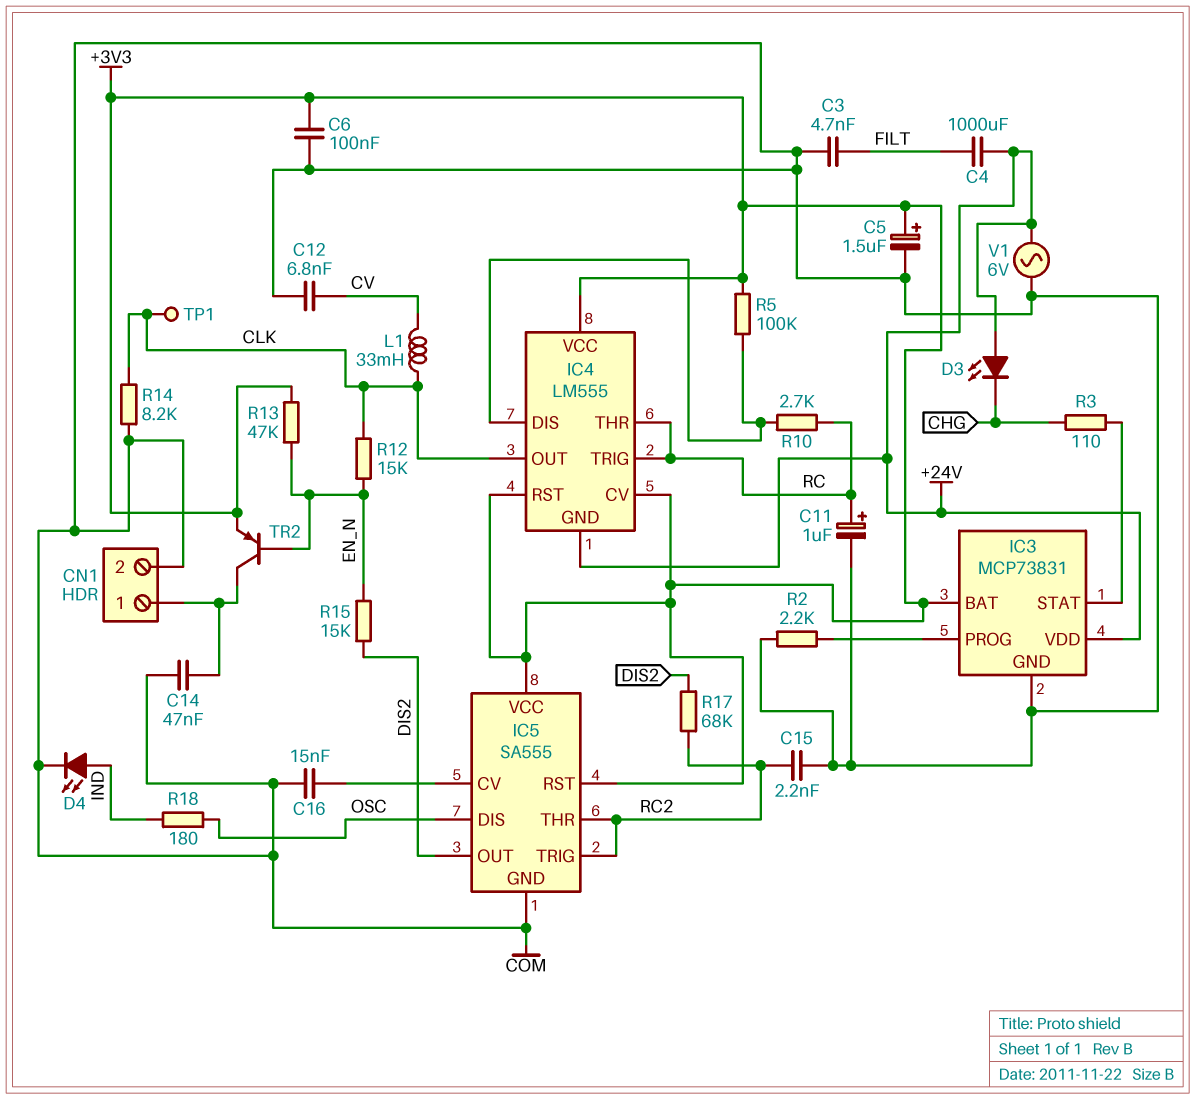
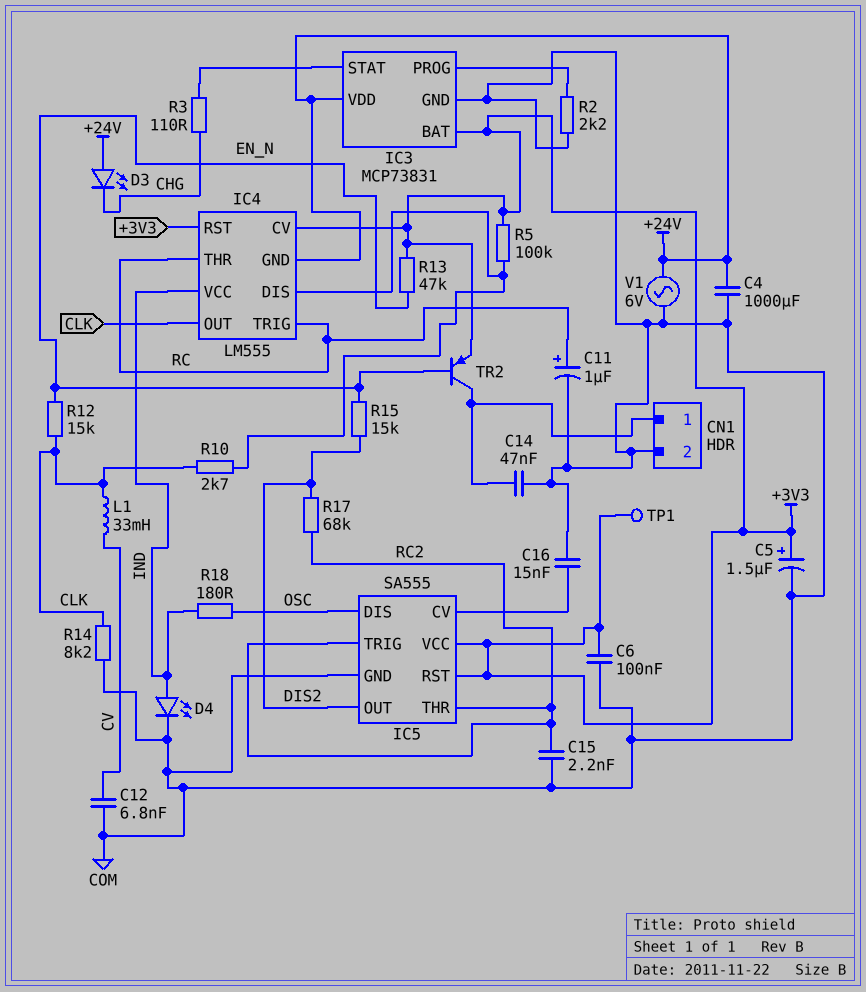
C3: 4.7nF (COM, FILT) -> none
C4: 1000uF (+24V, FILT) -> 1000uF (+24V, COM)
IC4 pin VCC: +3V3 -> IND
R10: 2.7k (IC4/DIS, RC) -> 2.7k (CLK, IC4/DIS)
TP1: test point (CLK) -> test point (+3V3)

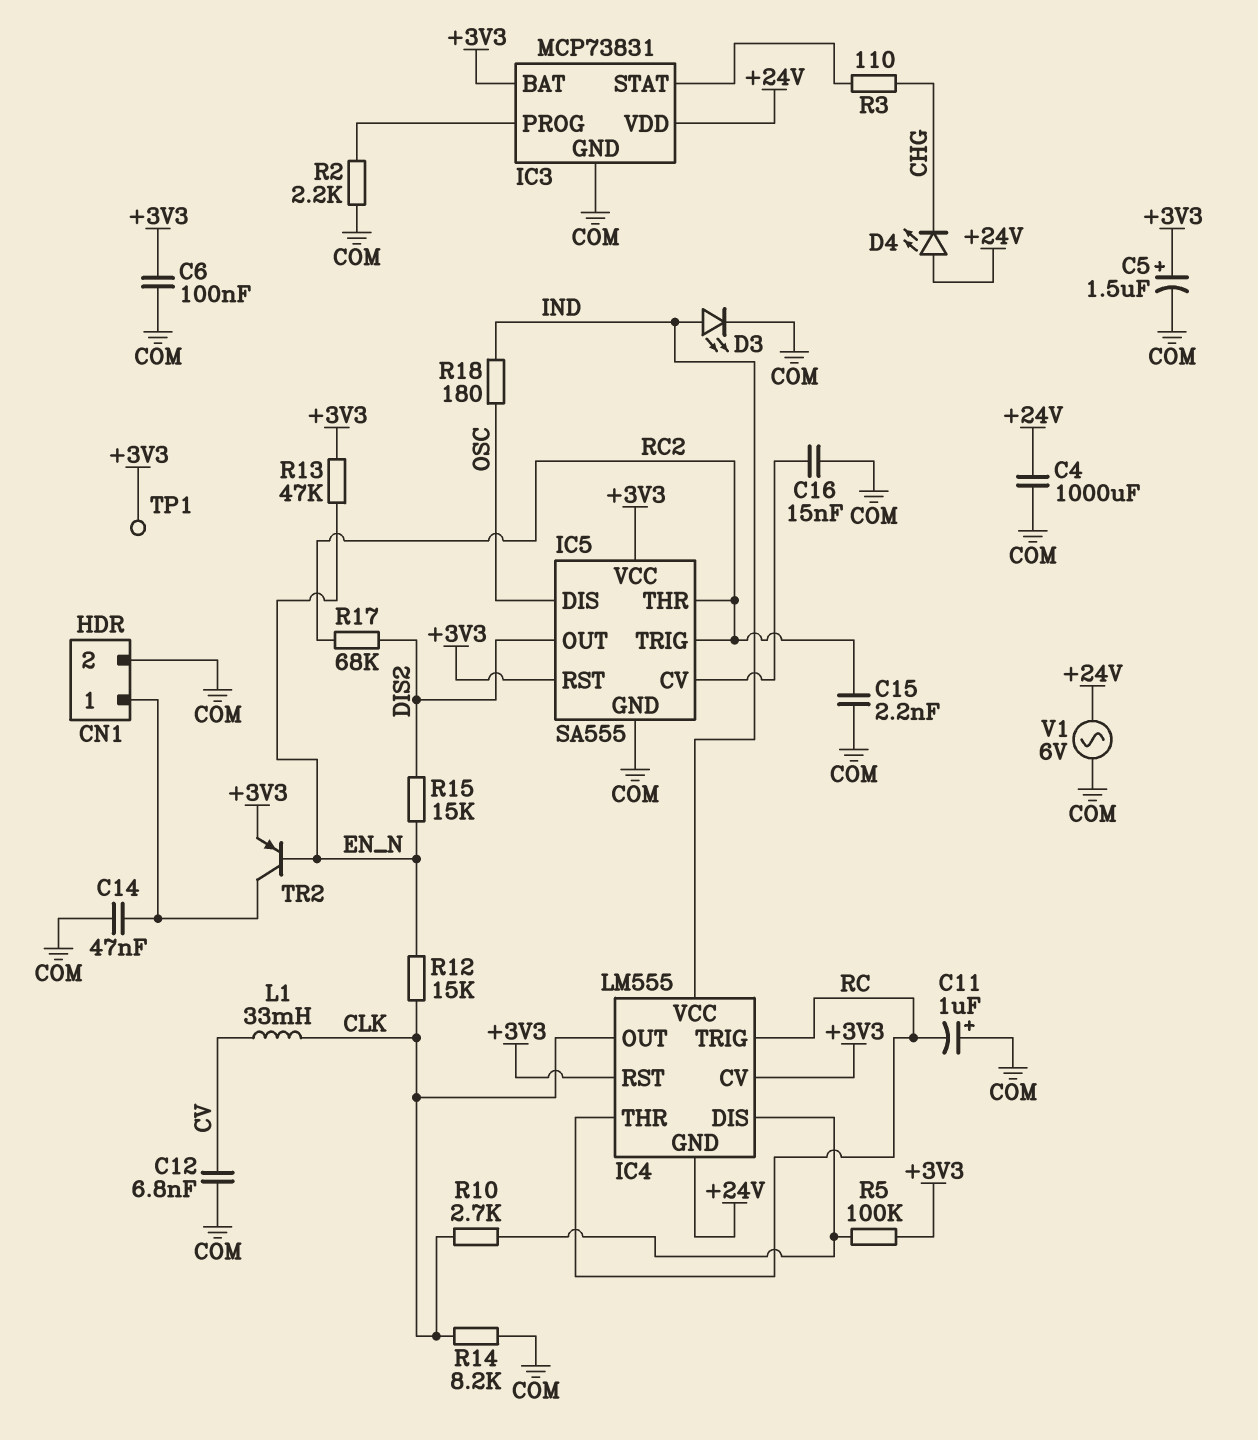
C11: 1uF (plus RC, minus COM) -> 1uF (plus COM, minus RC)
D3: LED (A +24V, K CHG) -> LED (A IND, K COM)
D4: LED (A IND, K COM) -> LED (A +24V, K CHG)

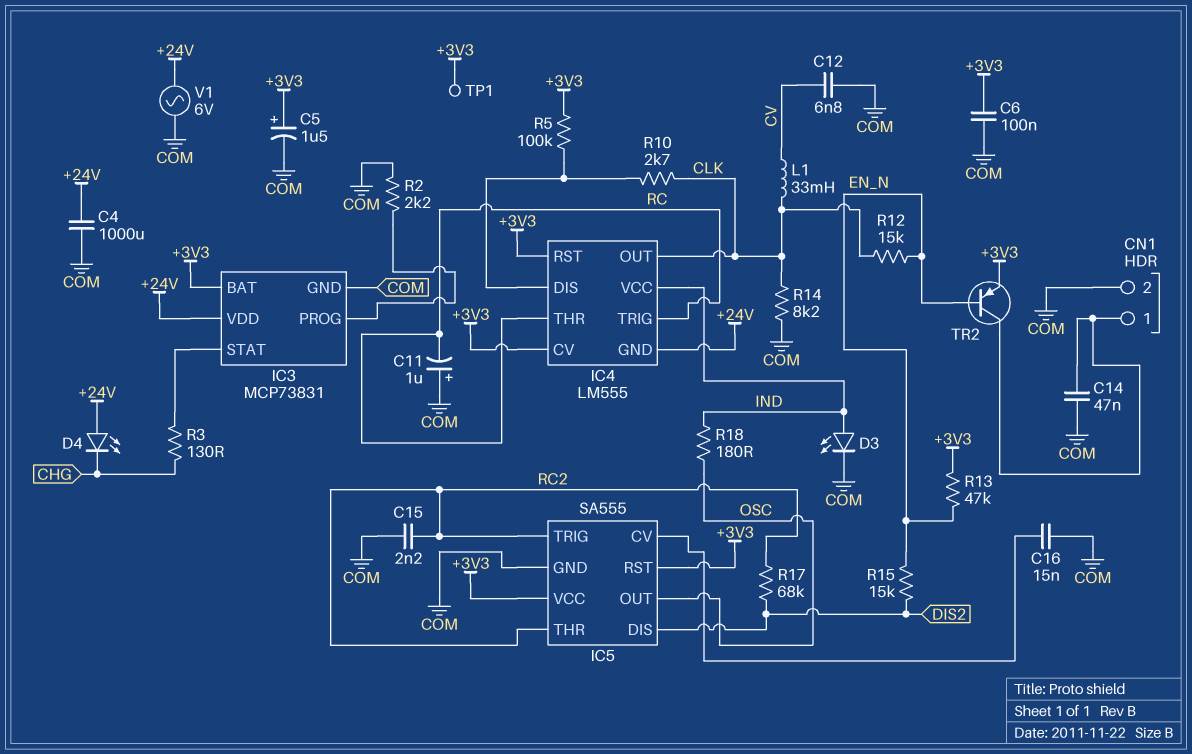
IC5 pin DIS: OSC -> DIS2
IC5 pin OUT: DIS2 -> OSC
R3: 110 (CHG, IC3/STAT) -> 130 (CHG, IC3/STAT)

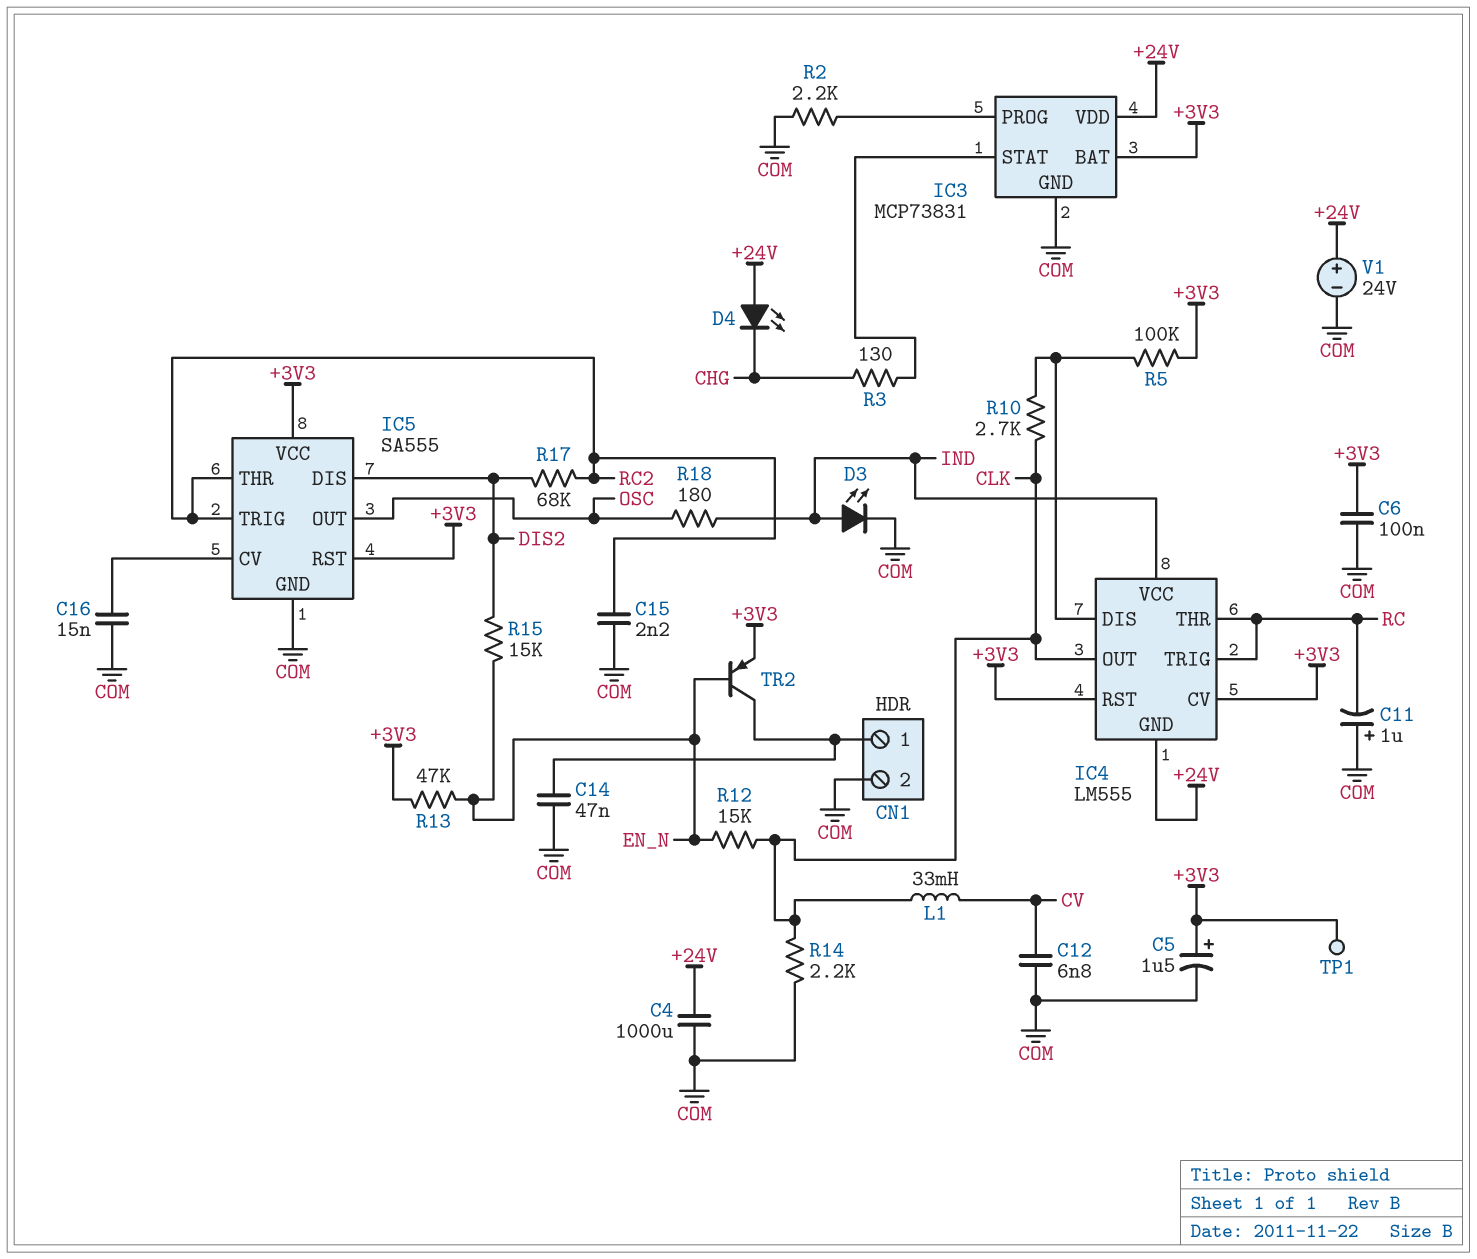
R14: 8.2k (CLK, COM) -> 2.2k (CLK, COM)
V1: AC 6V (+24V, COM) -> 24V (plus +24V, minus COM)

